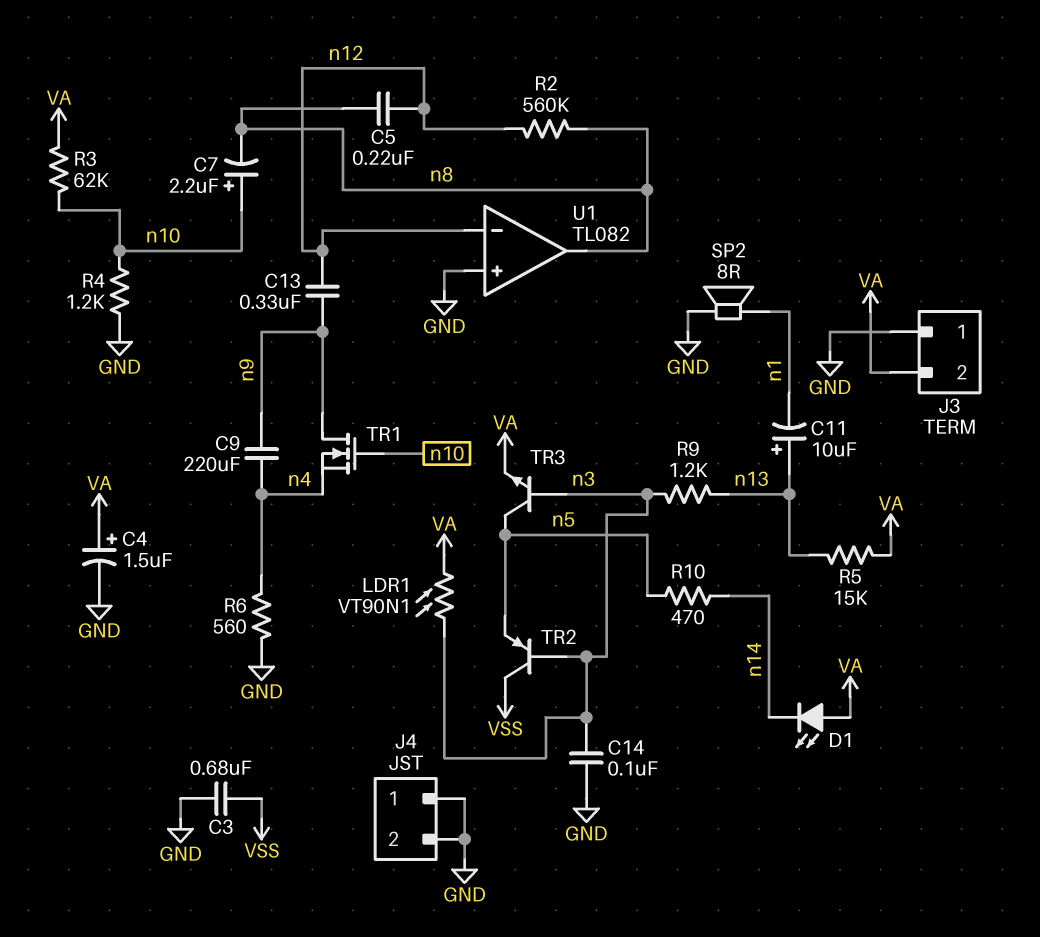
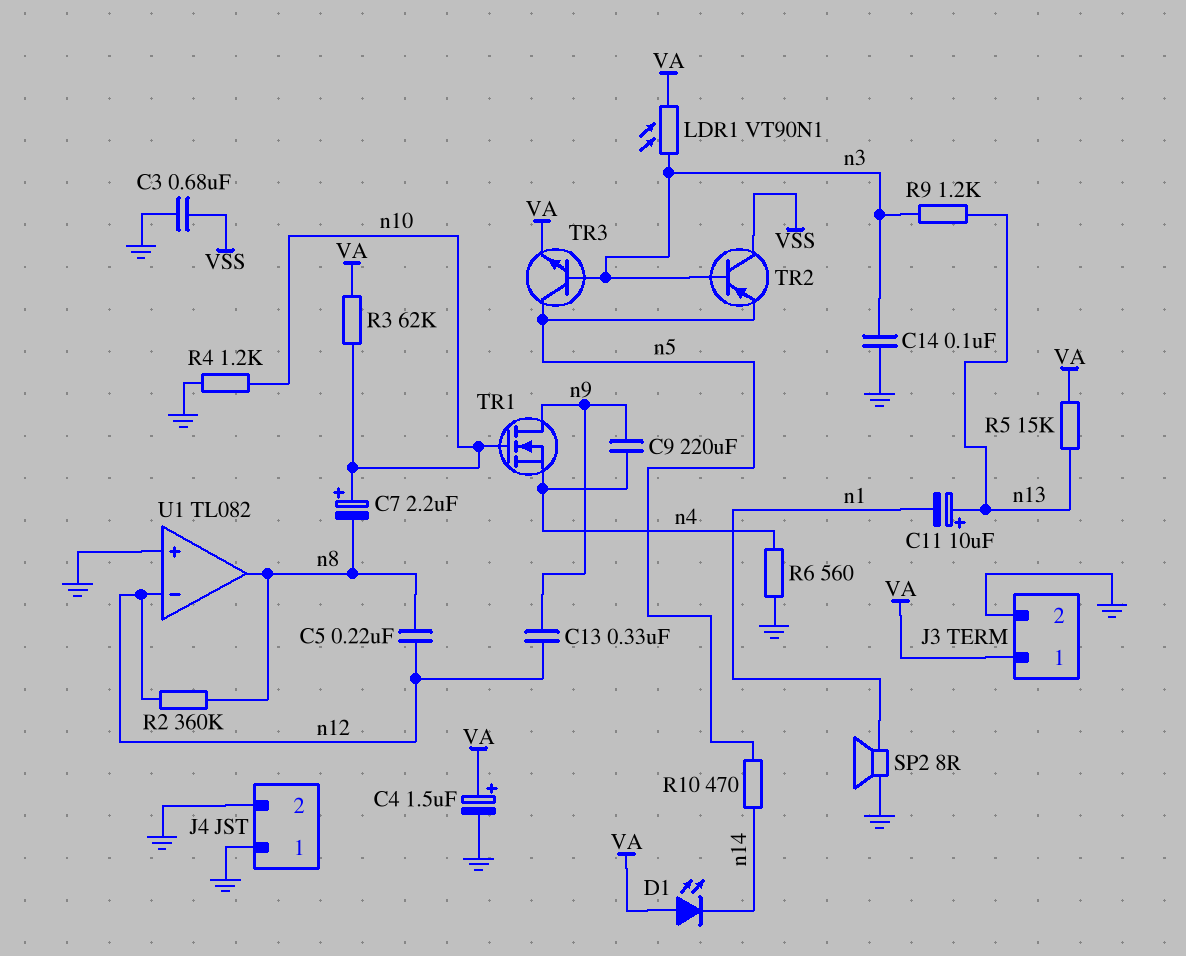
J3 pin 1: GND -> VA
J3 pin 2: VA -> GND
R2: 560k (n8, n12) -> 360k (n8, n12)

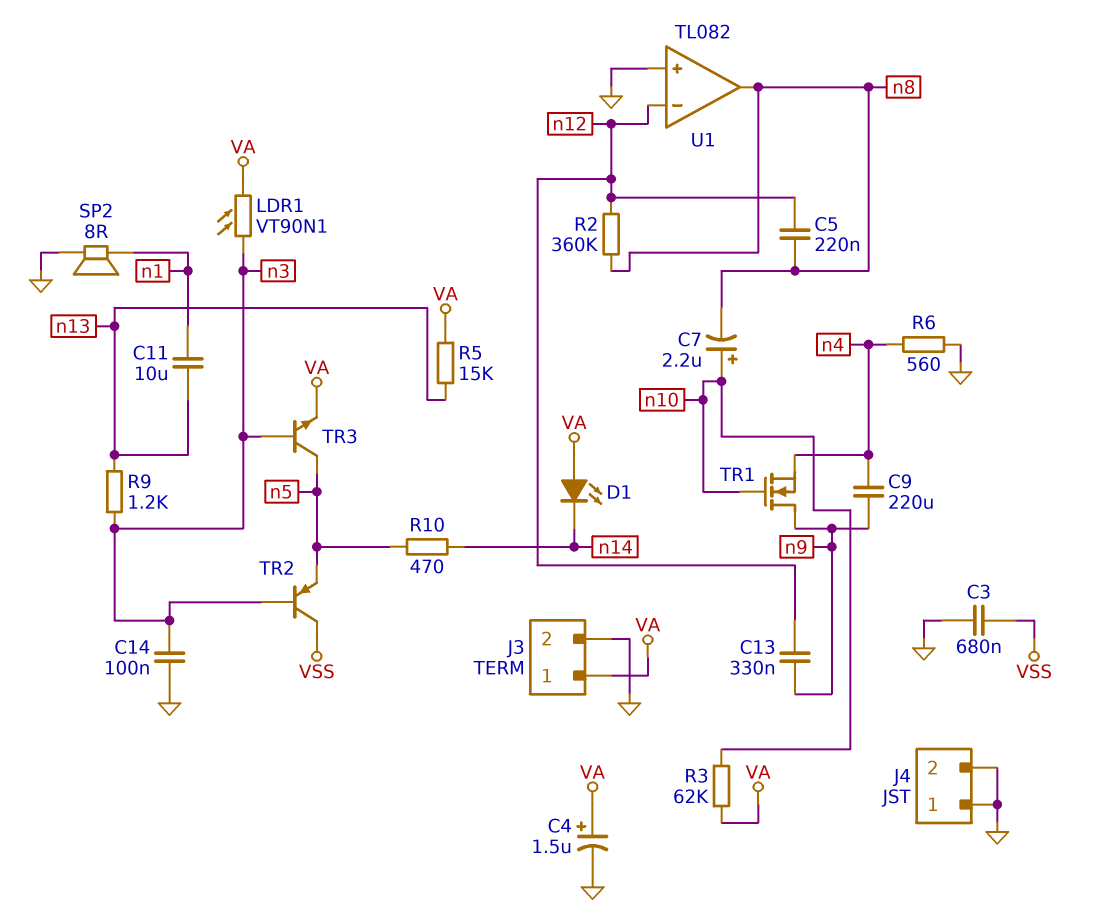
C11: 10uF (plus n13, minus n1) -> 10uF (n1, n13)
R4: 1.2k (GND, n10) -> none

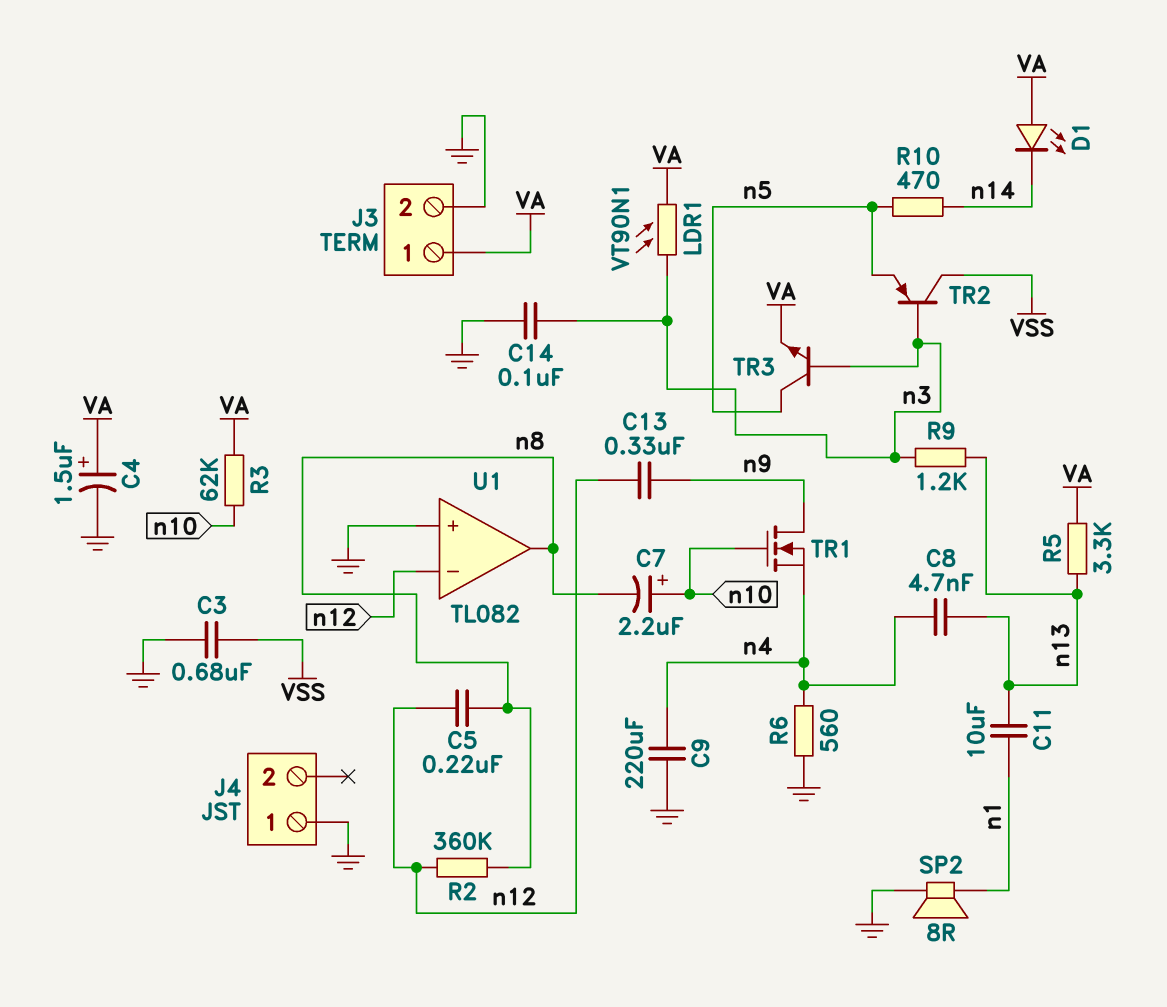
C8: none -> 4.7nF (n4, n13)
C9: 220uF (n4, n9) -> 220uF (GND, n4)
J4 pin 2: GND -> none
R5: 15k (VA, n13) -> 3.3k (VA, n13)

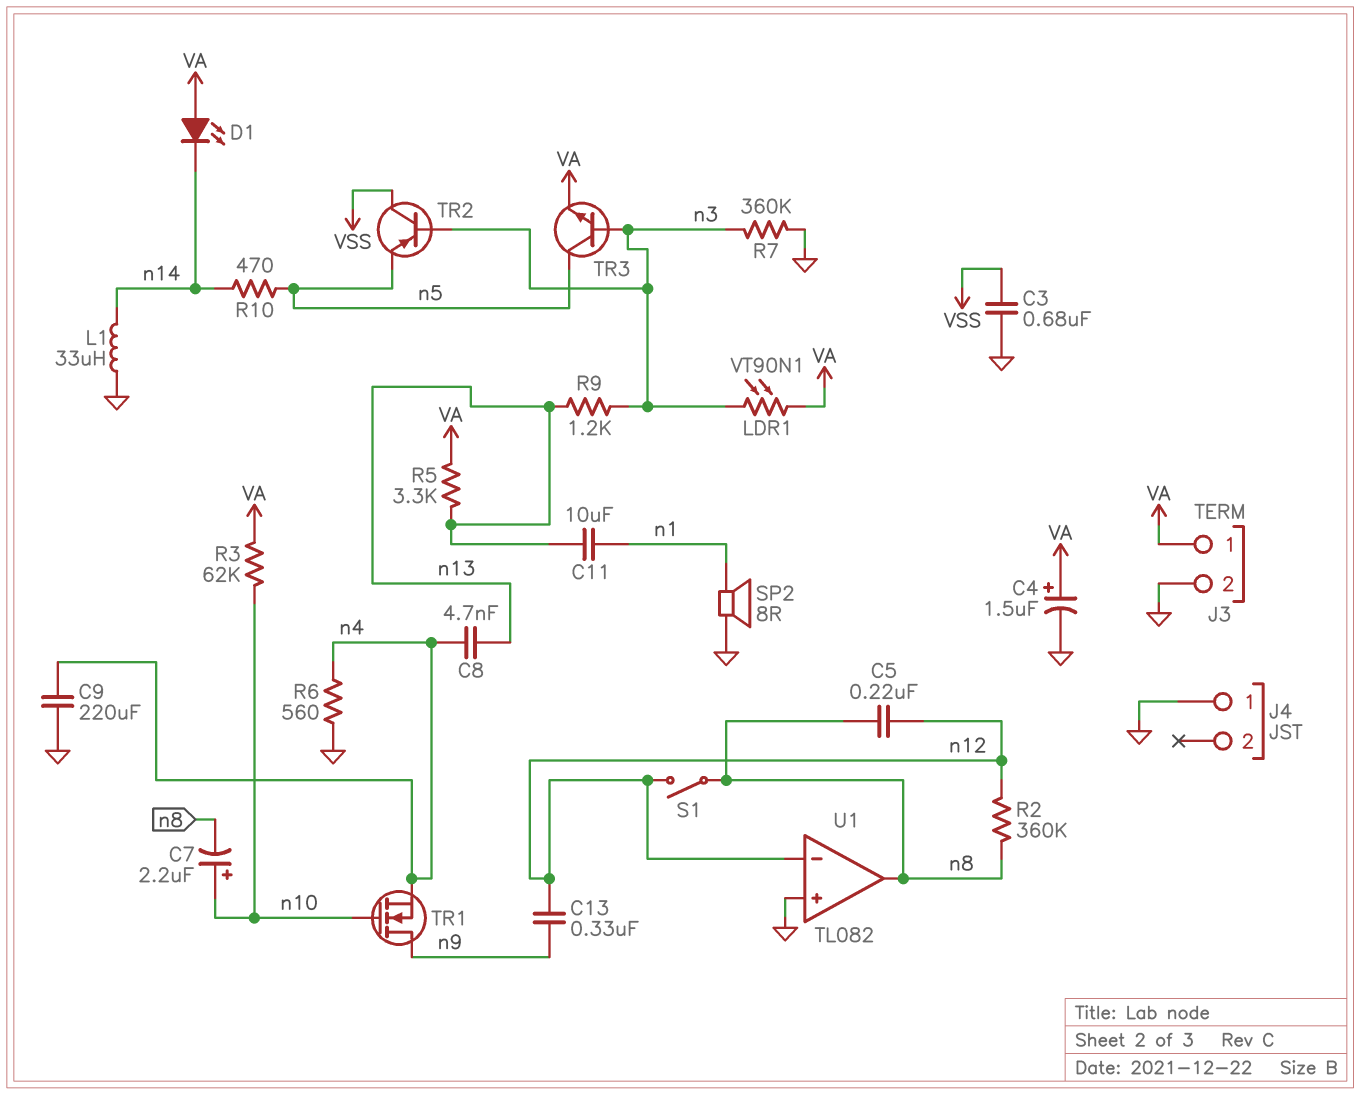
C14: 100nF (GND, n3) -> none
L1: none -> 33uH (GND, n14)
R7: none -> 360k (GND, n3)
S1: none -> switch (n8, n12)

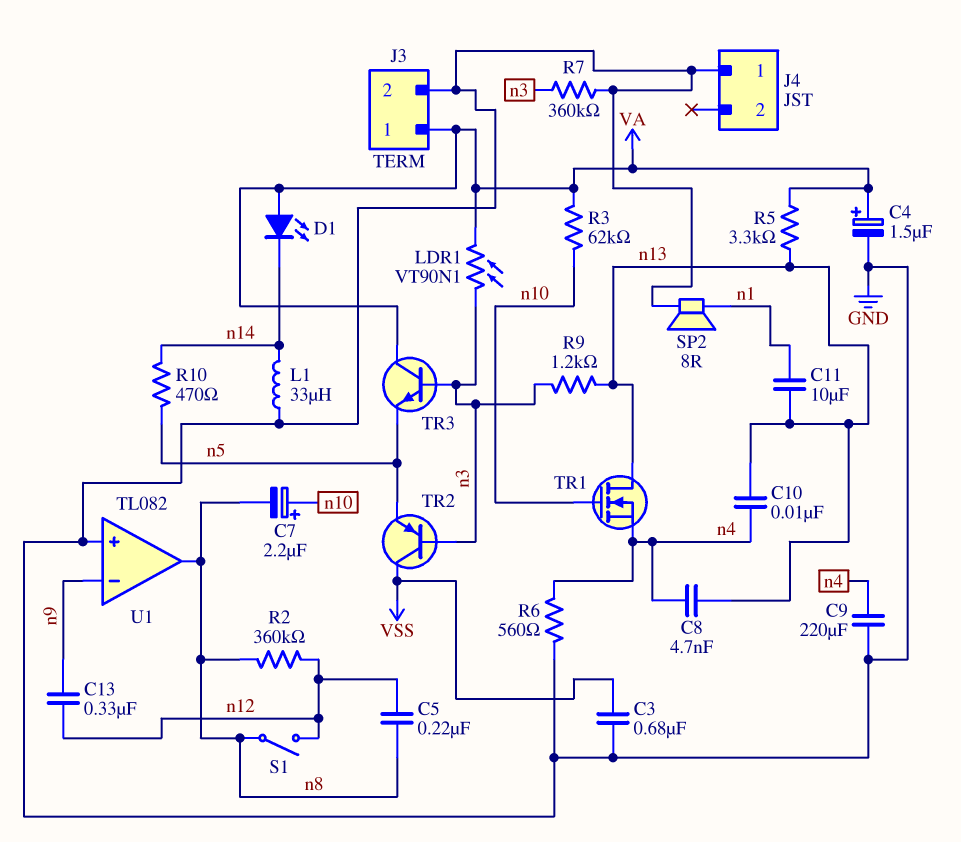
C10: none -> 10nF (n4, n13)
TR1: NMOS (G n10, D n9, S n4) -> NMOS (G n10, D n13, S n4)
TR3: NPN (B n3, C n5, E VA) -> NPN (B n3, C VA, E n5)
U1 pin in-: n12 -> n9

